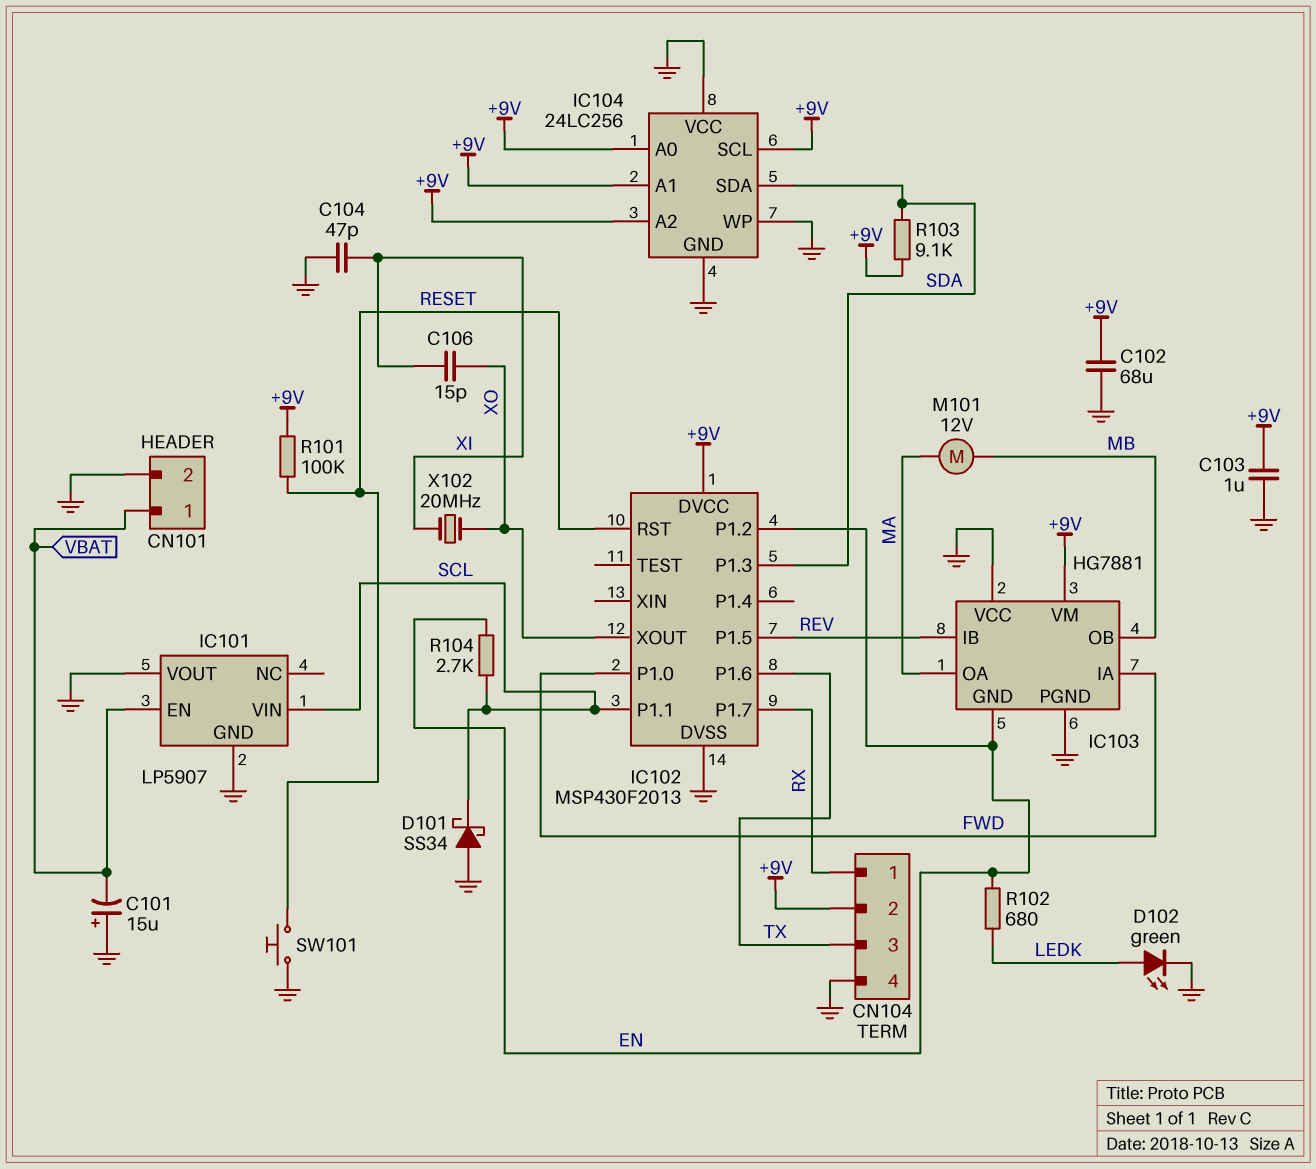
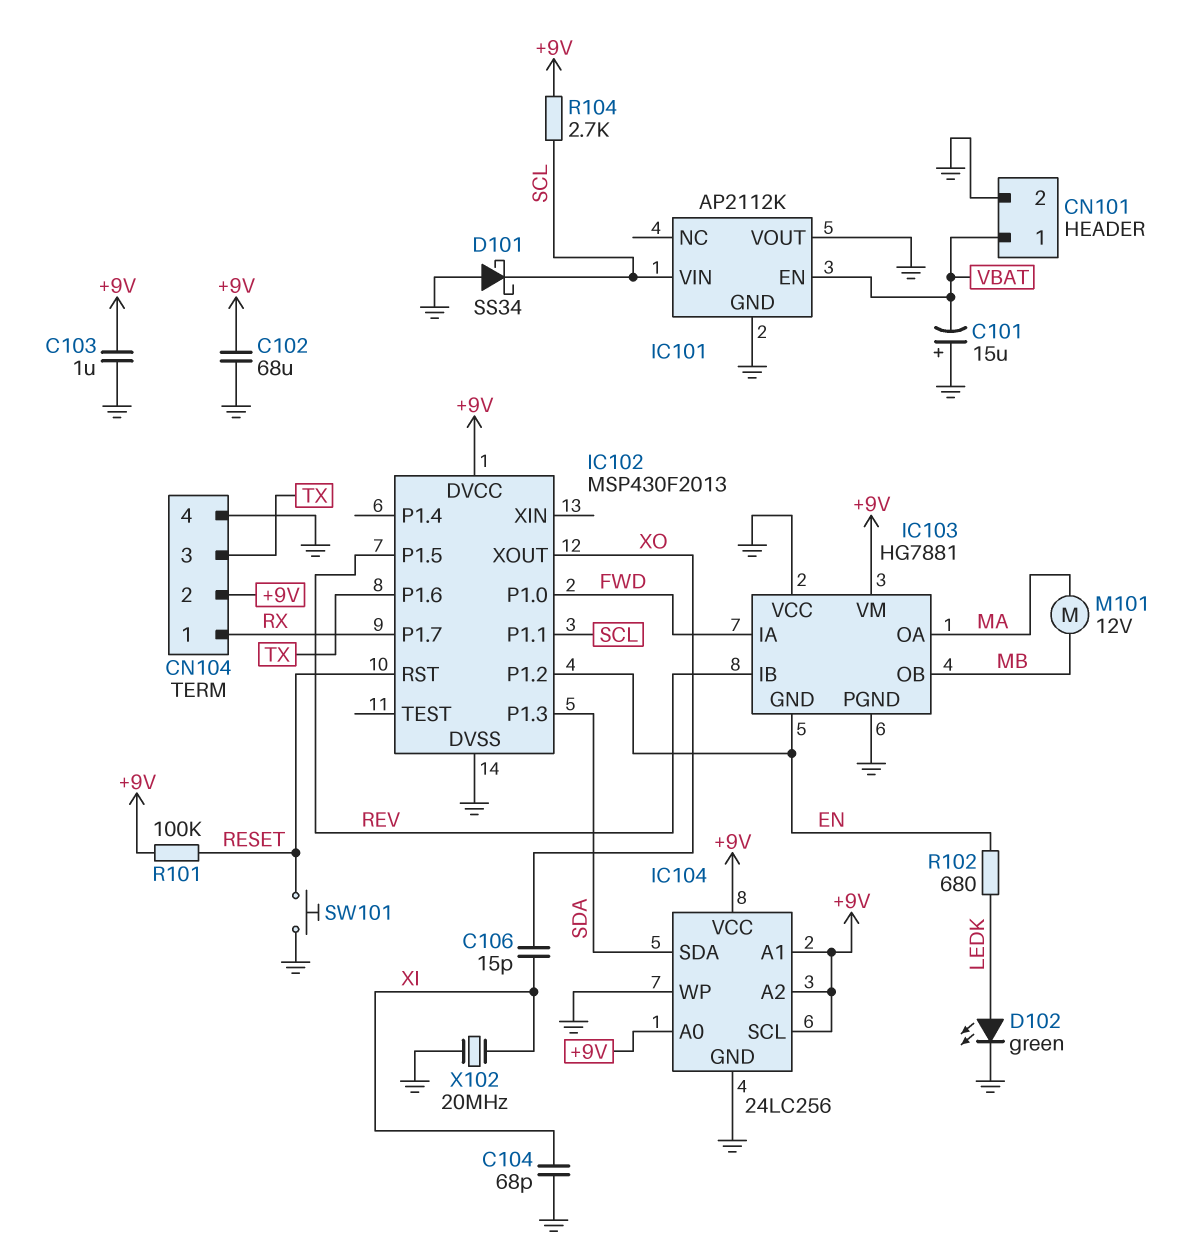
C104: 47pF (GND, XI) -> 68pF (GND, XI)
IC101: LP5907 -> AP2112K
IC104 pin VCC: GND -> +9V
R103: 9.1k (+9V, SDA) -> none
R104: 2.7k (EN, SCL) -> 2.7k (+9V, SCL)
X102: 20MHz (XI, XO) -> 20MHz (GND, XI)

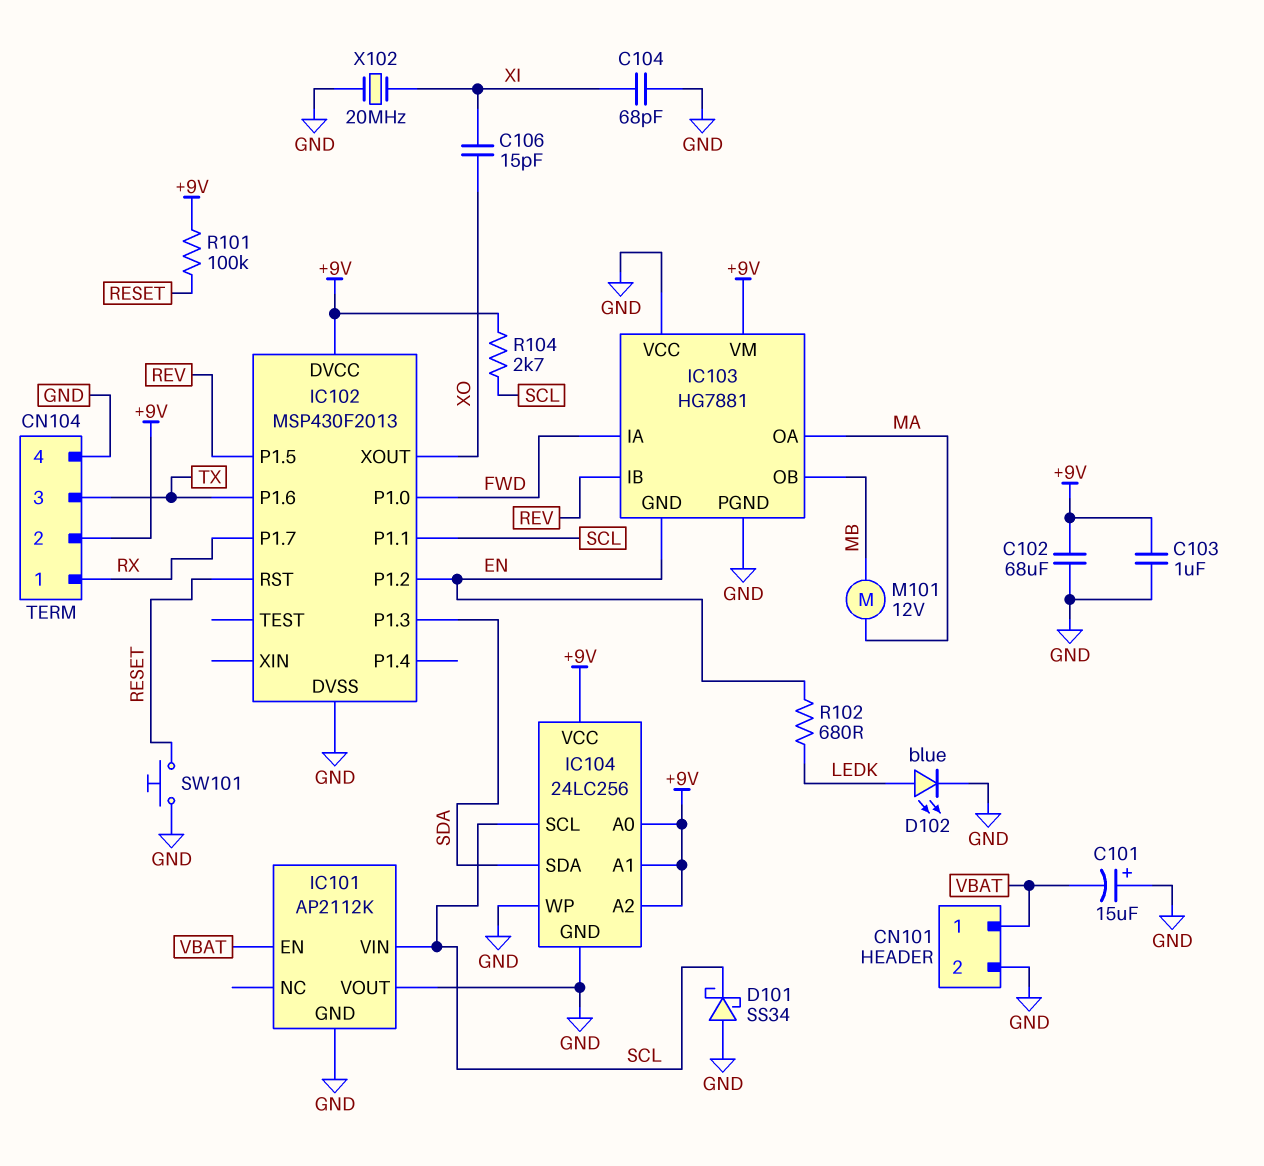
D102: LED green (A LEDK, K GND) -> LED blue (A LEDK, K GND)
IC104 pin SCL: +9V -> SCL

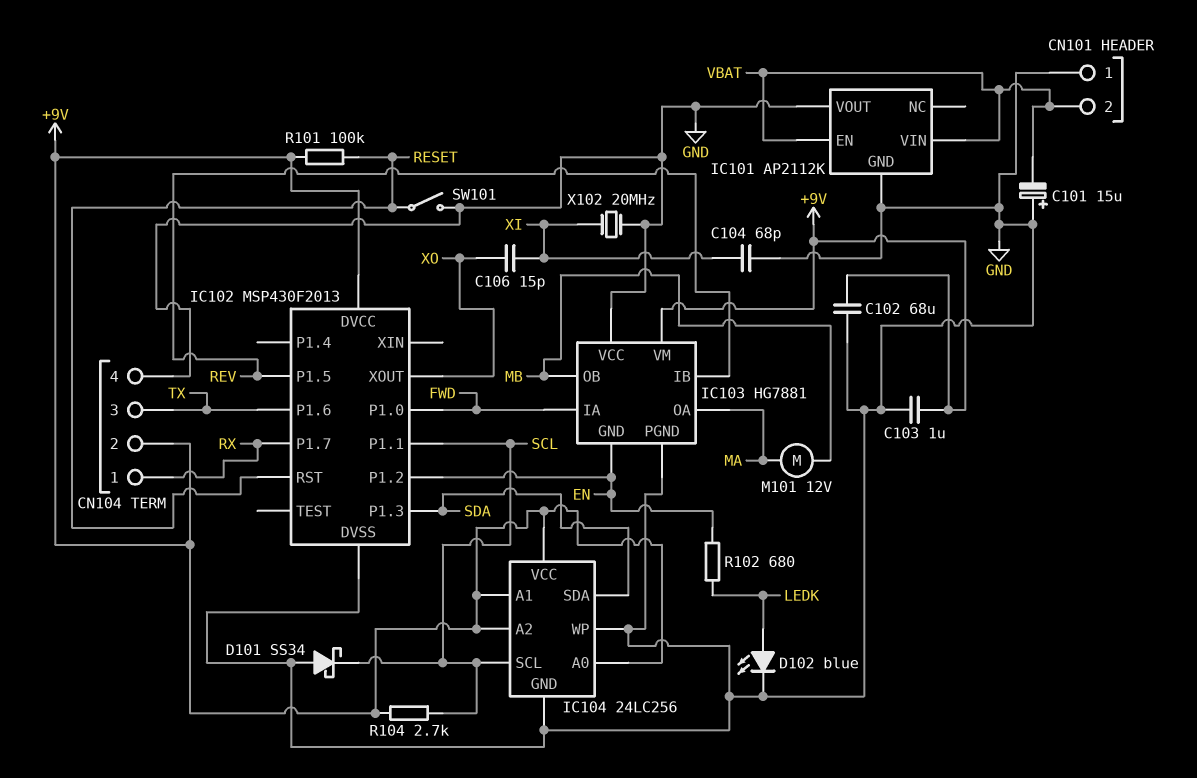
CN101 pin 1: VBAT -> GND
CN101 pin 2: GND -> VBAT
IC101 pin VIN: SCL -> VBAT
SW101: button (GND, RESET) -> switch (GND, RESET)

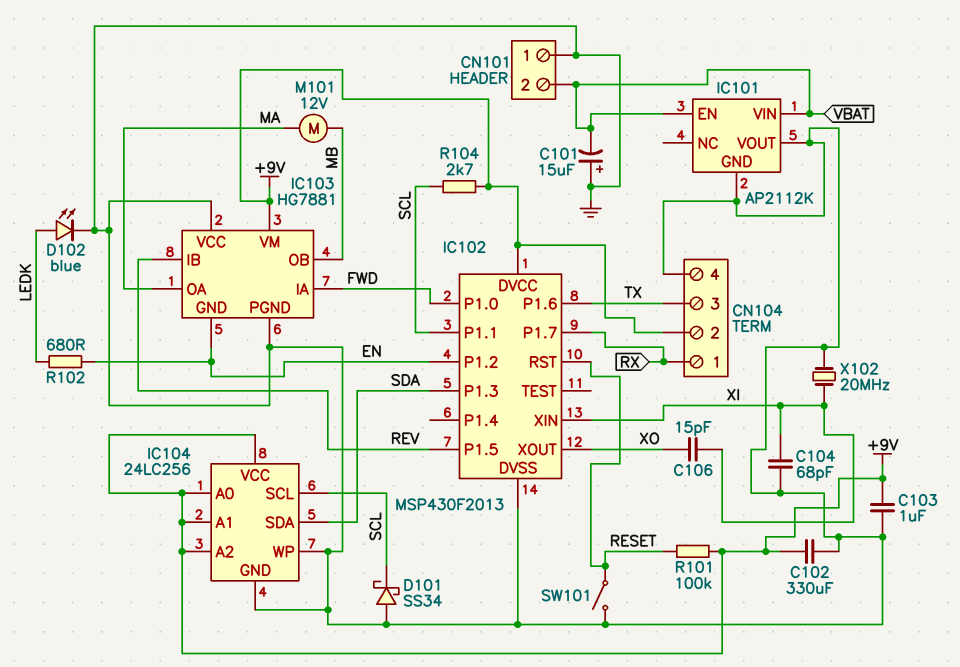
C102: 68uF (+9V, GND) -> 330uF (+9V, GND)
IC102 pin XIN: none -> XI

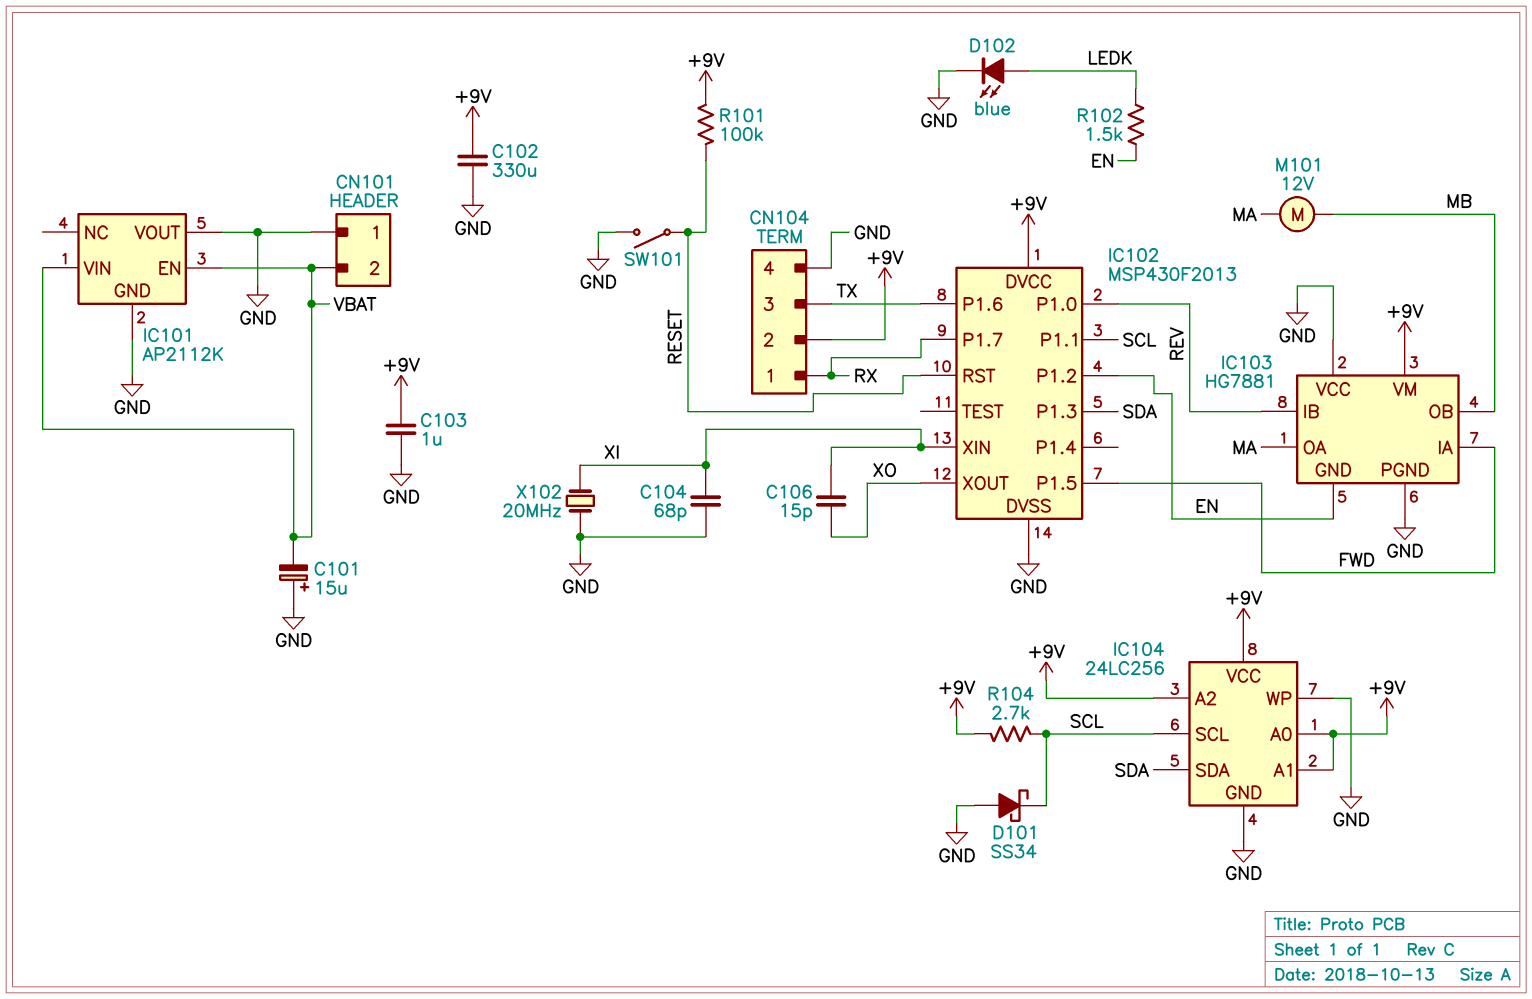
IC102 pin P1.0: FWD -> REV
IC102 pin P1.5: REV -> FWD
R102: 680 (EN, LEDK) -> 1.5k (EN, LEDK)

